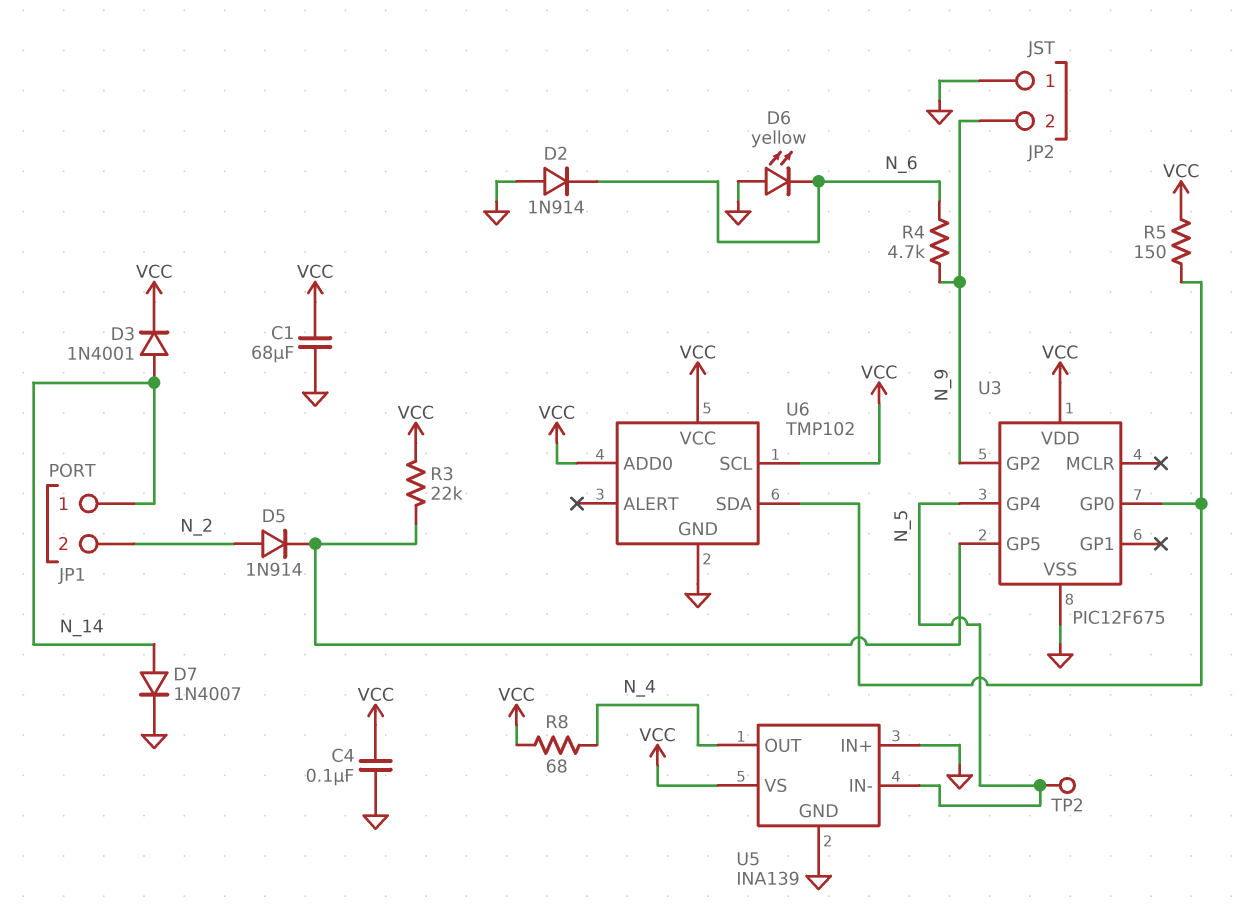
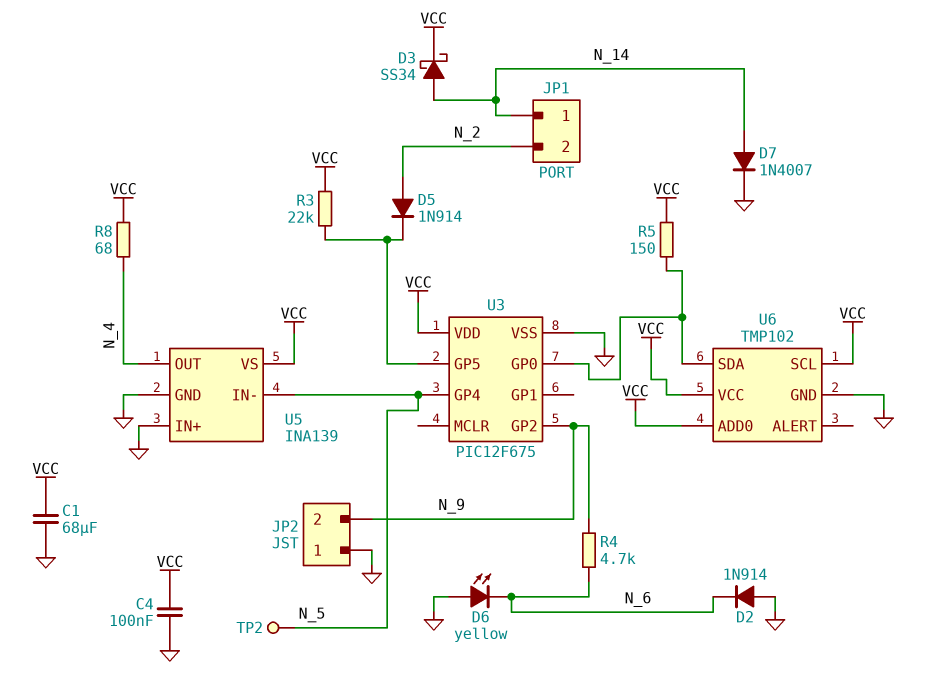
D3: diode 1N4001 (A N_14, K VCC) -> schottky SS34 (A N_14, K VCC)

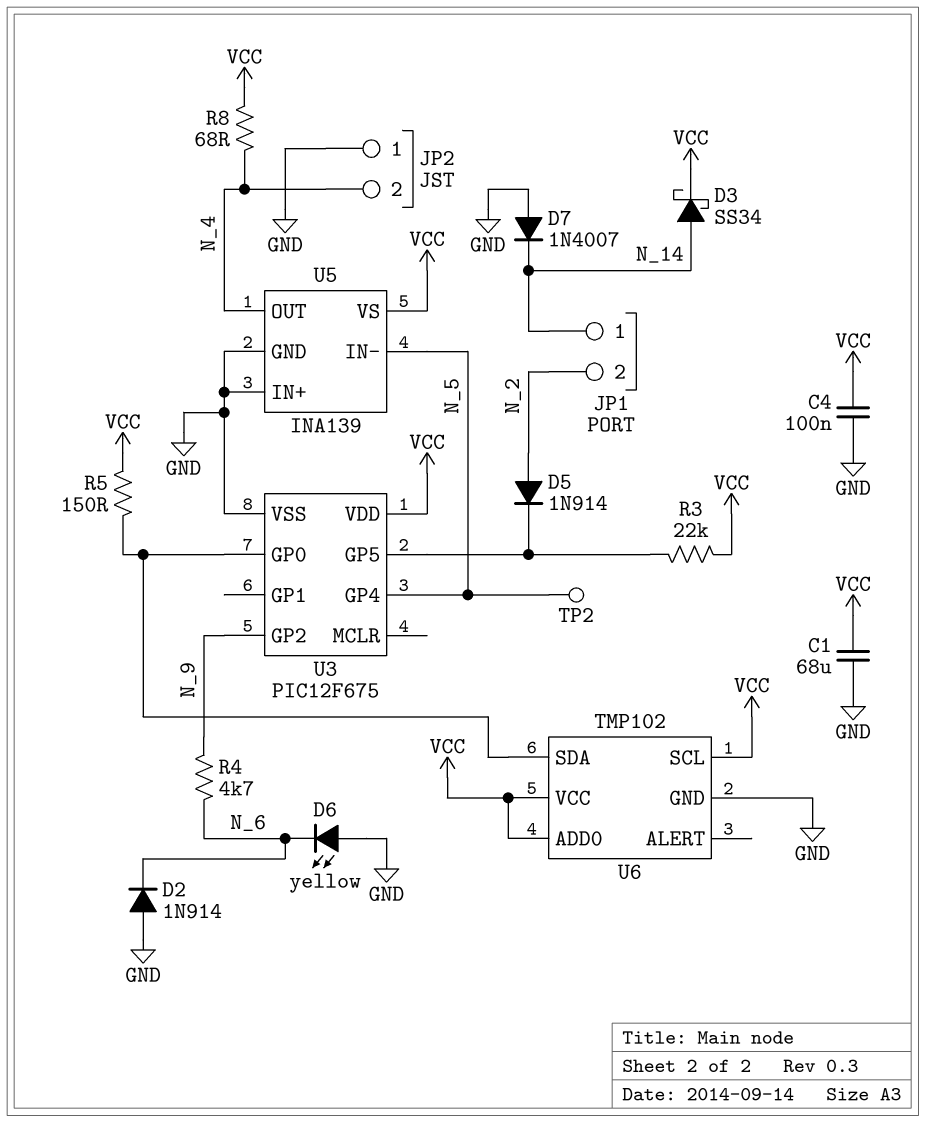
D7: diode 1N4007 (A N_14, K GND) -> diode 1N4007 (A GND, K N_14)
JP2 pin 2: N_9 -> N_4

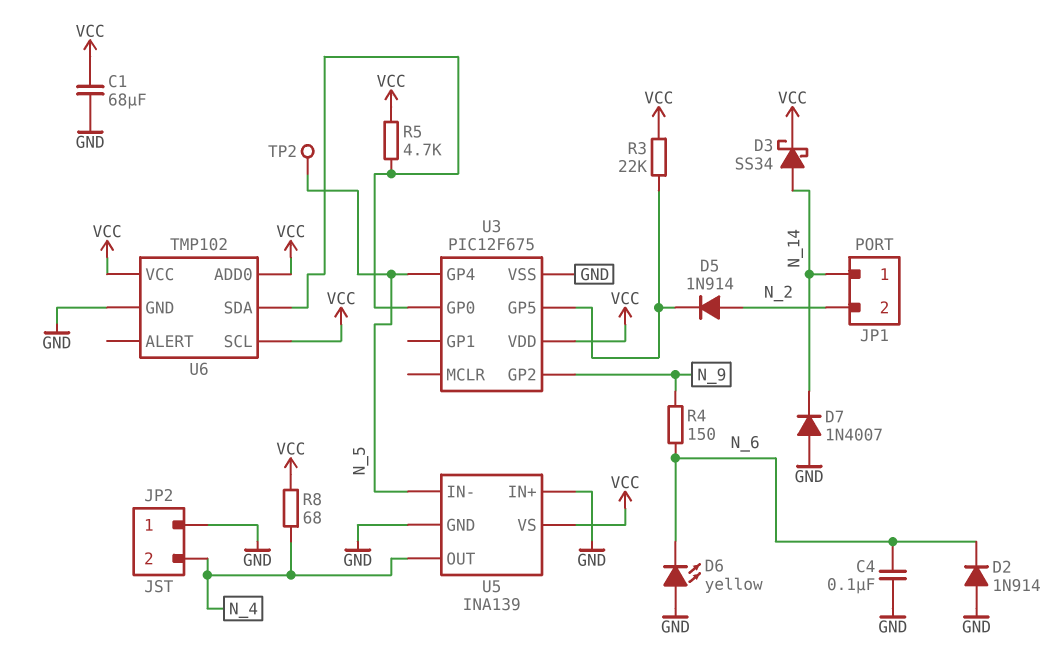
C4: 100nF (GND, VCC) -> 100nF (GND, N_6)
R4: 4.7k (N_6, N_9) -> 150 (N_6, N_9)
R5: 150 (U3/GP0, VCC) -> 4.7k (U3/GP0, VCC)

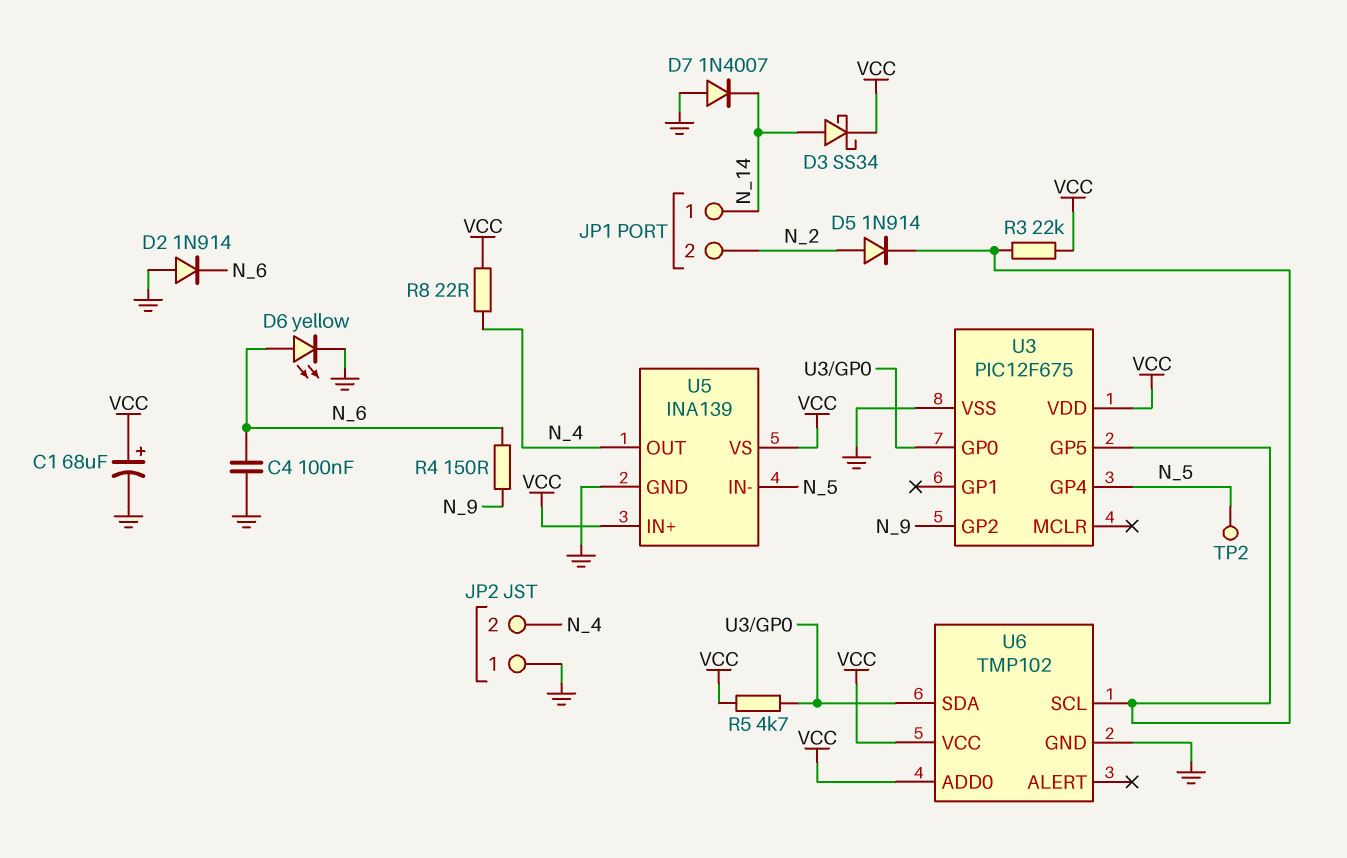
C1: 68uF (GND, VCC) -> 68uF (plus VCC, minus GND)
D6: LED yellow (A GND, K N_6) -> LED yellow (A N_6, K GND)
R8: 68 (N_4, VCC) -> 22 (N_4, VCC)
U5 pin IN+: GND -> VCC
U6 pin SCL: VCC -> U3/GP5

